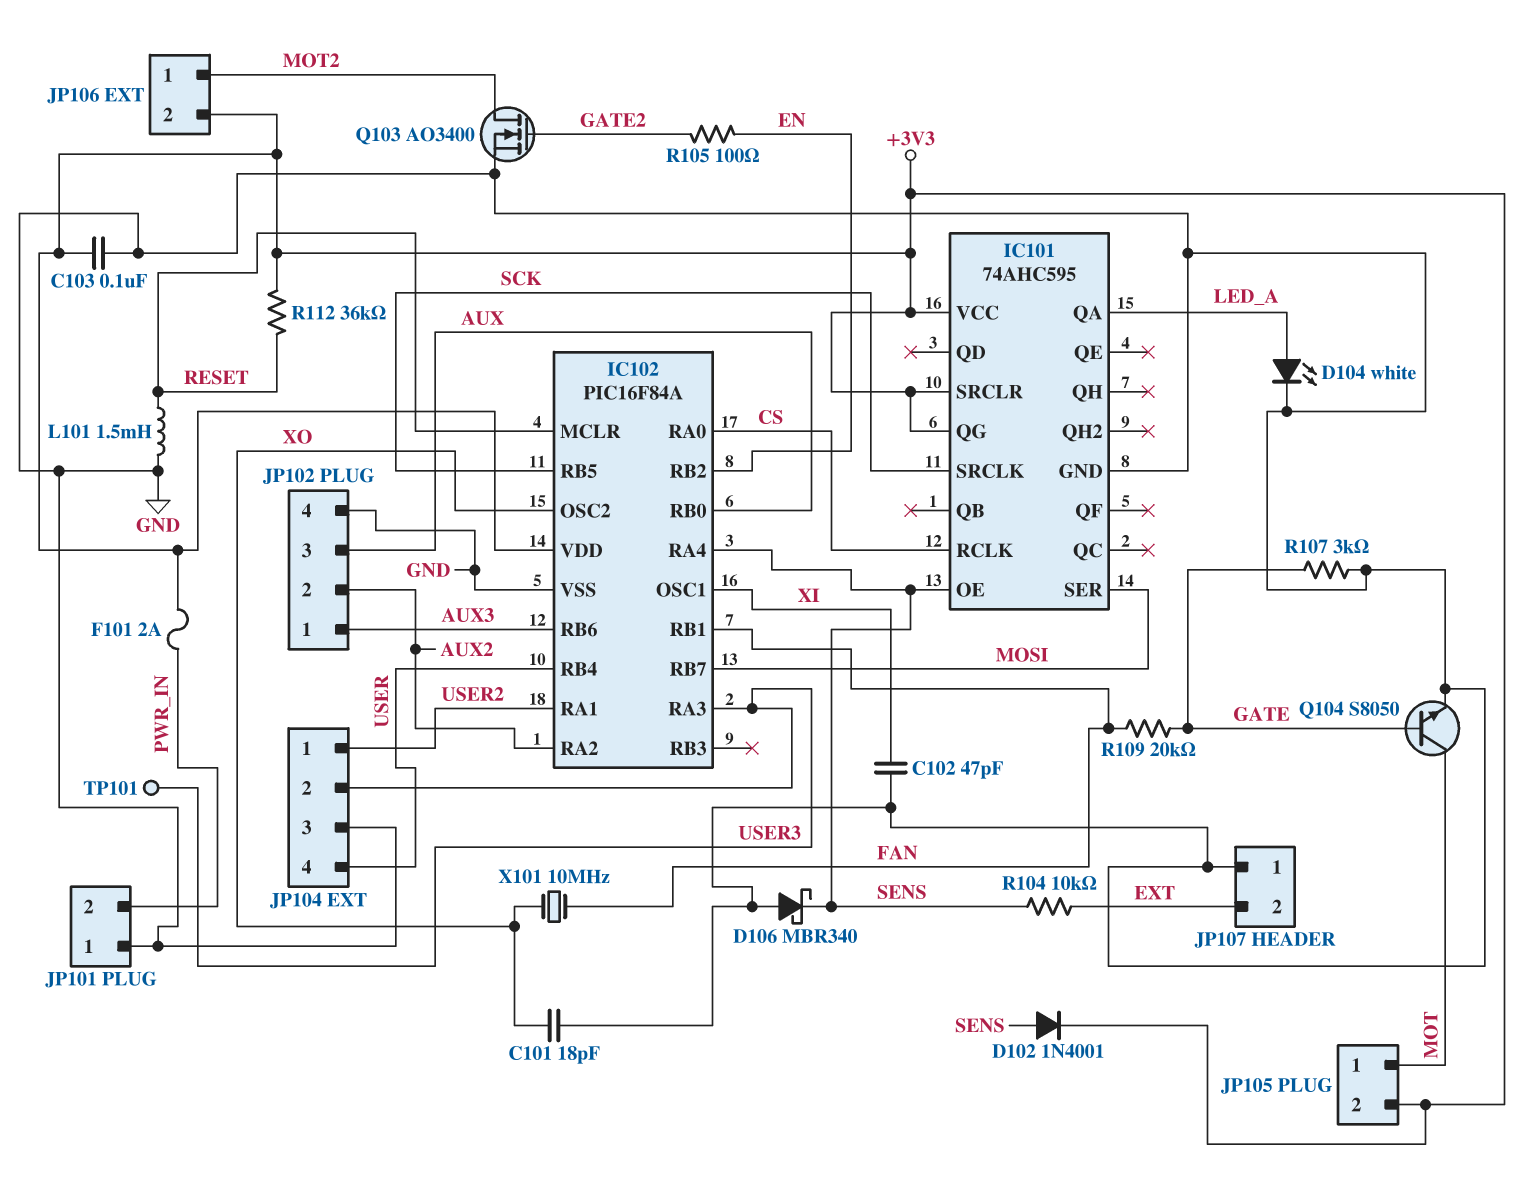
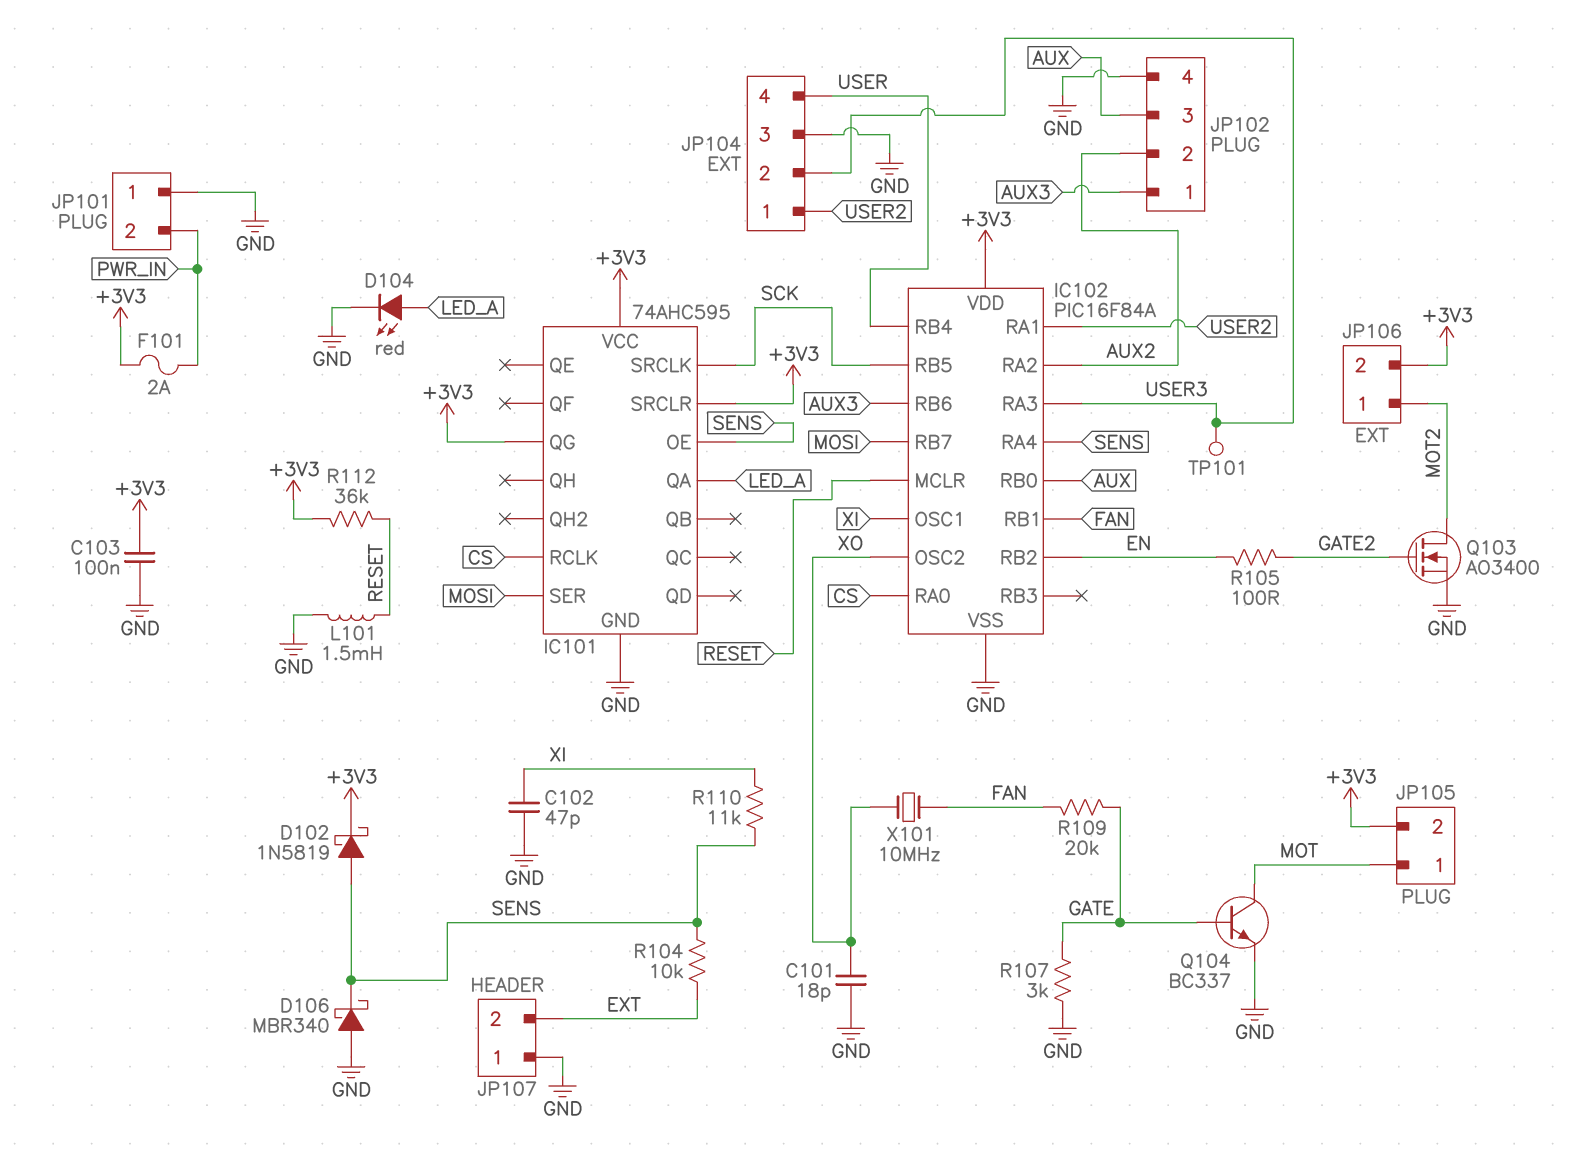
D102: diode 1N4001 (A SENS, K +3V3) -> schottky 1N5819 (A SENS, K +3V3)
D104: LED white (A LED_A, K GND) -> LED red (A LED_A, K GND)
Q104: NPN S8050 (B GATE, C MOT, E GND) -> NPN BC337 (B GATE, C MOT, E GND)
R110: none -> 11k (SENS, XI)

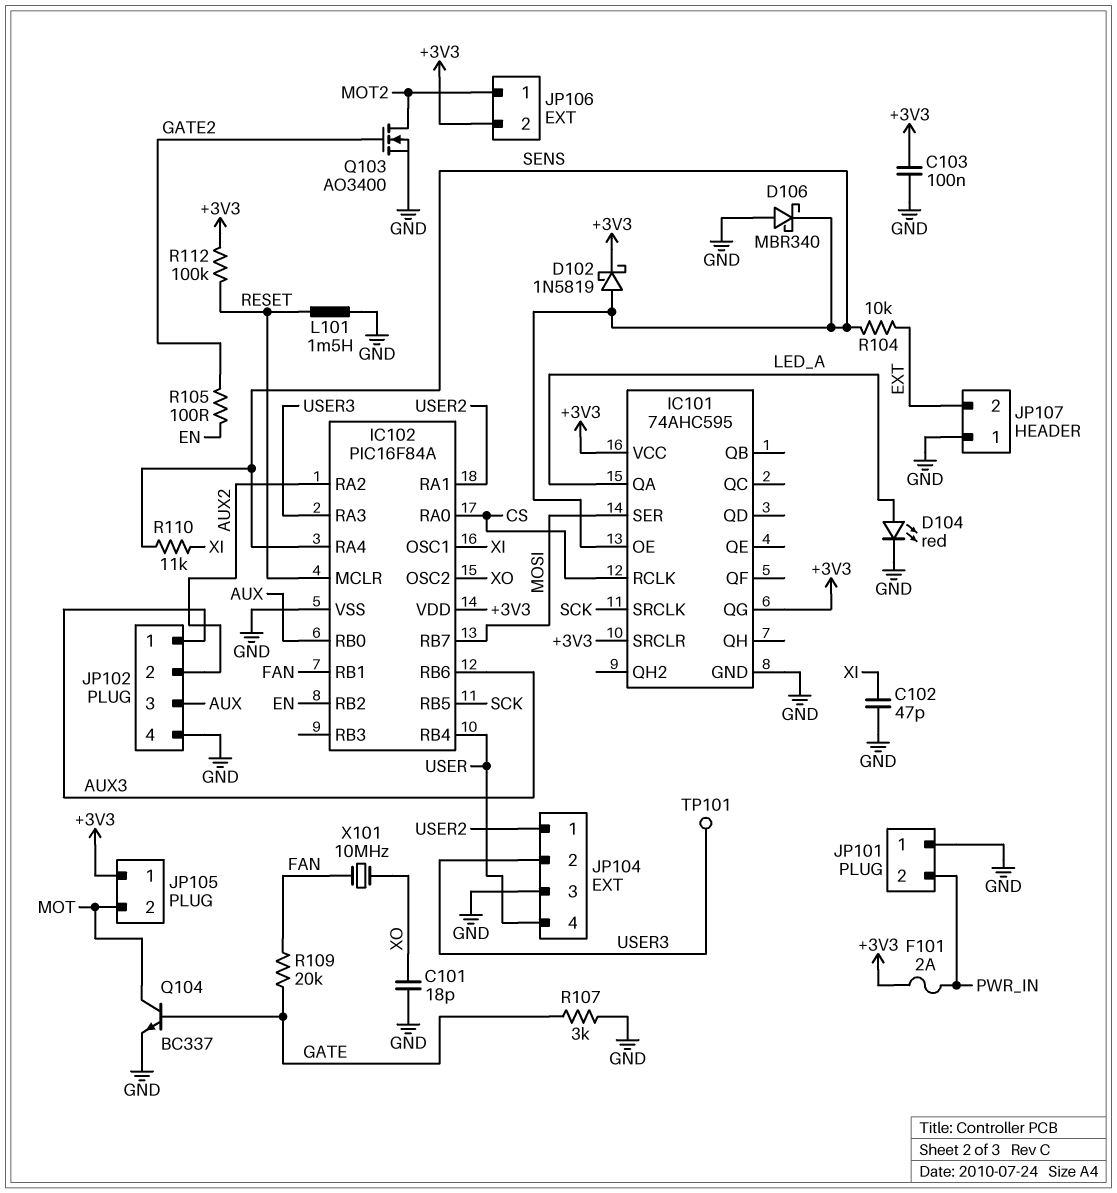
JP105 pin 1: MOT -> +3V3
JP105 pin 2: +3V3 -> MOT
R112: 36k (+3V3, RESET) -> 100k (+3V3, RESET)

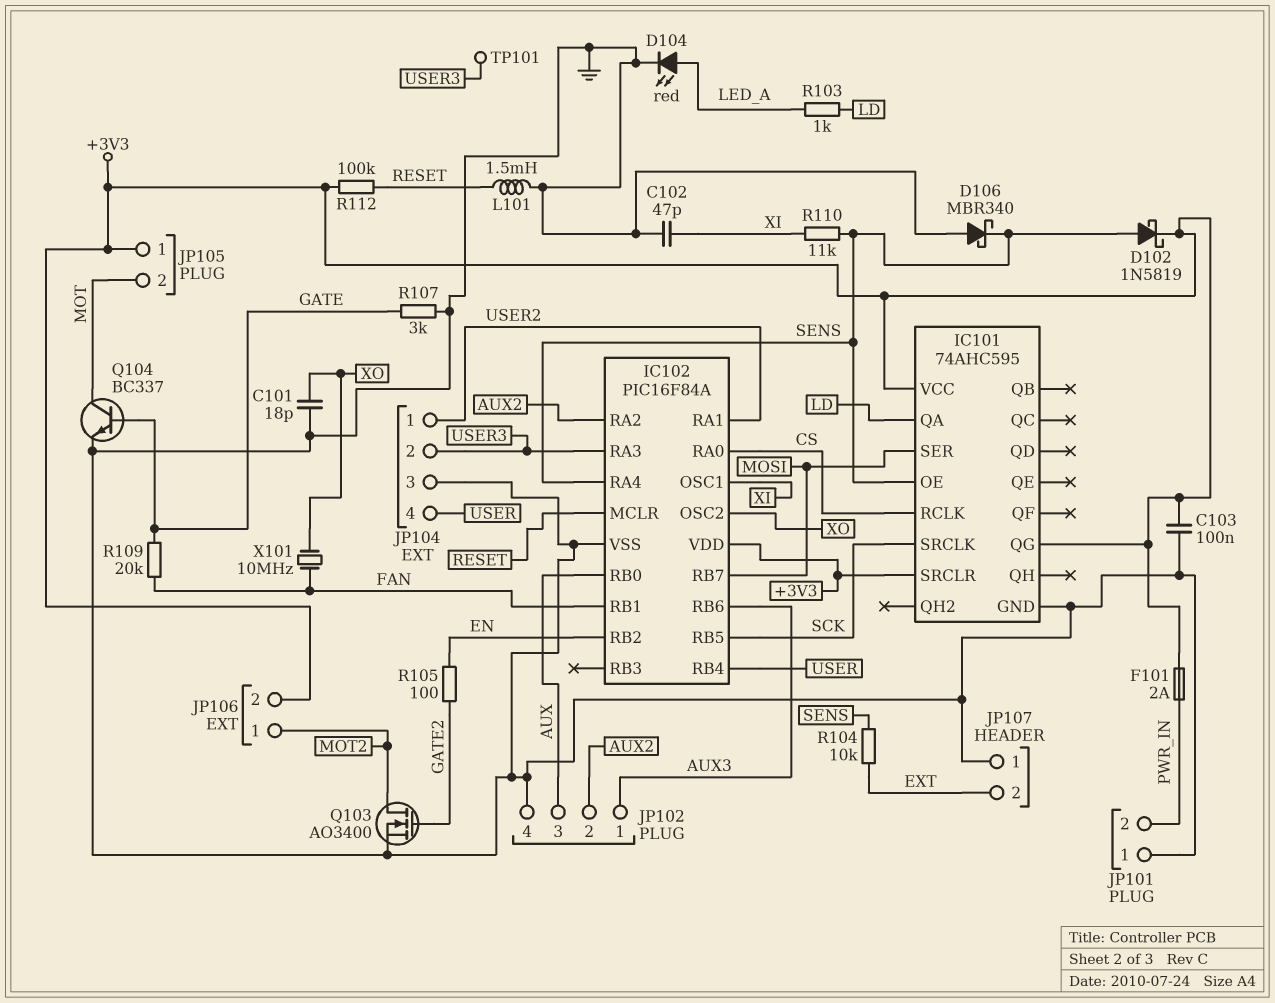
IC101 pin QA: LED_A -> LD
R103: none -> 1k (LD, LED_A)

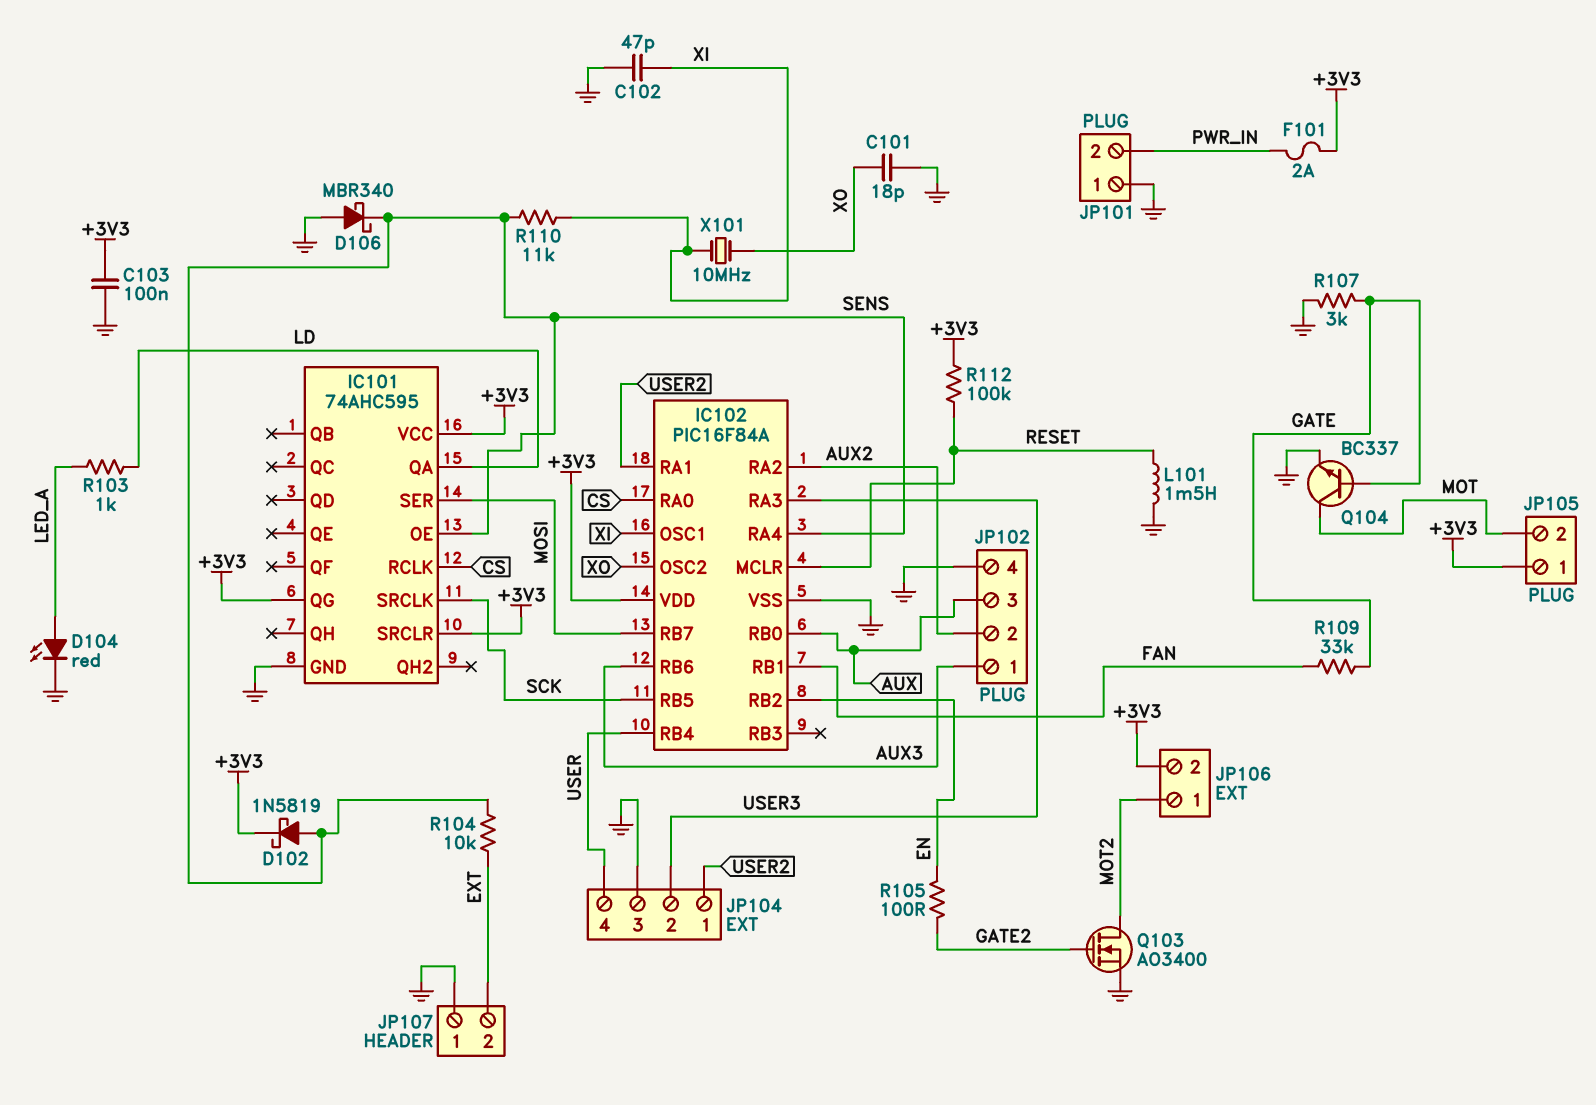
R109: 20k (FAN, GATE) -> 33k (FAN, GATE)
TP101: test point (USER3) -> none
X101: 10MHz (FAN, XO) -> 10MHz (XI, XO)

